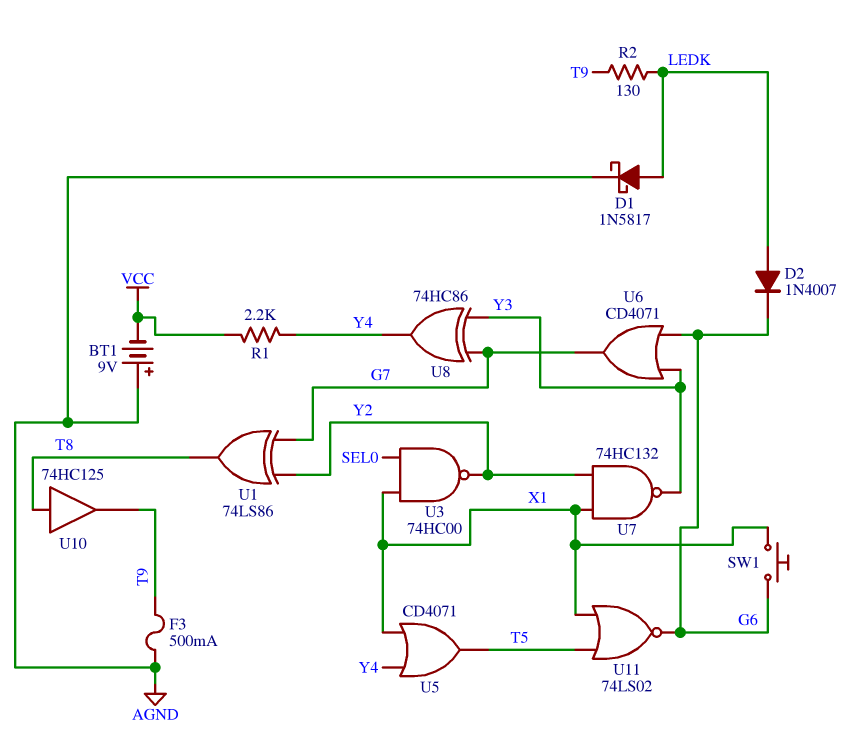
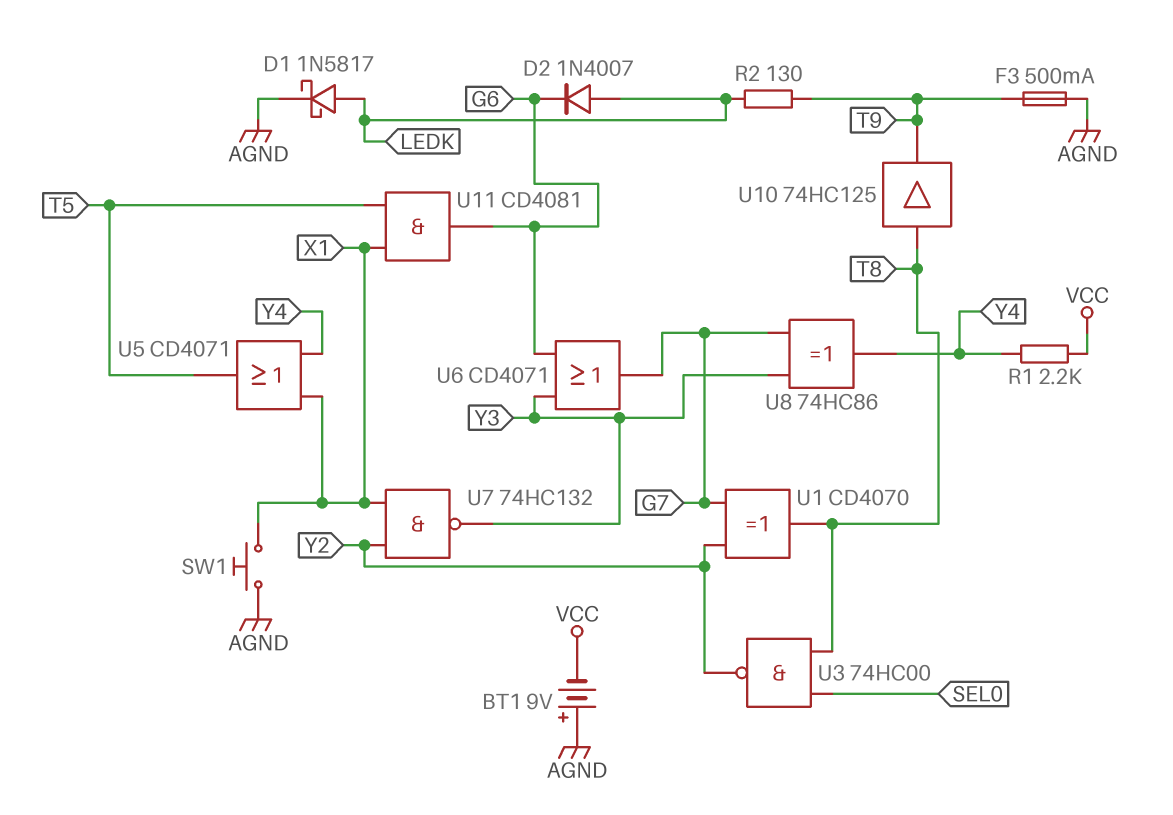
SW1: button (G6, X1) -> button (AGND, X1)
U1: XOR 74LS86 (in G7, in Y2, out T8) -> XOR CD4070 (in G7, in Y2, out T8)
U3: NAND 74HC00 (in SEL0, in X1, out Y2) -> NAND 74HC00 (in SEL0, in T8, out Y2)
U11: NOR 74LS02 (in T5, in X1, out G6) -> AND CD4081 (in T5, in X1, out G6)

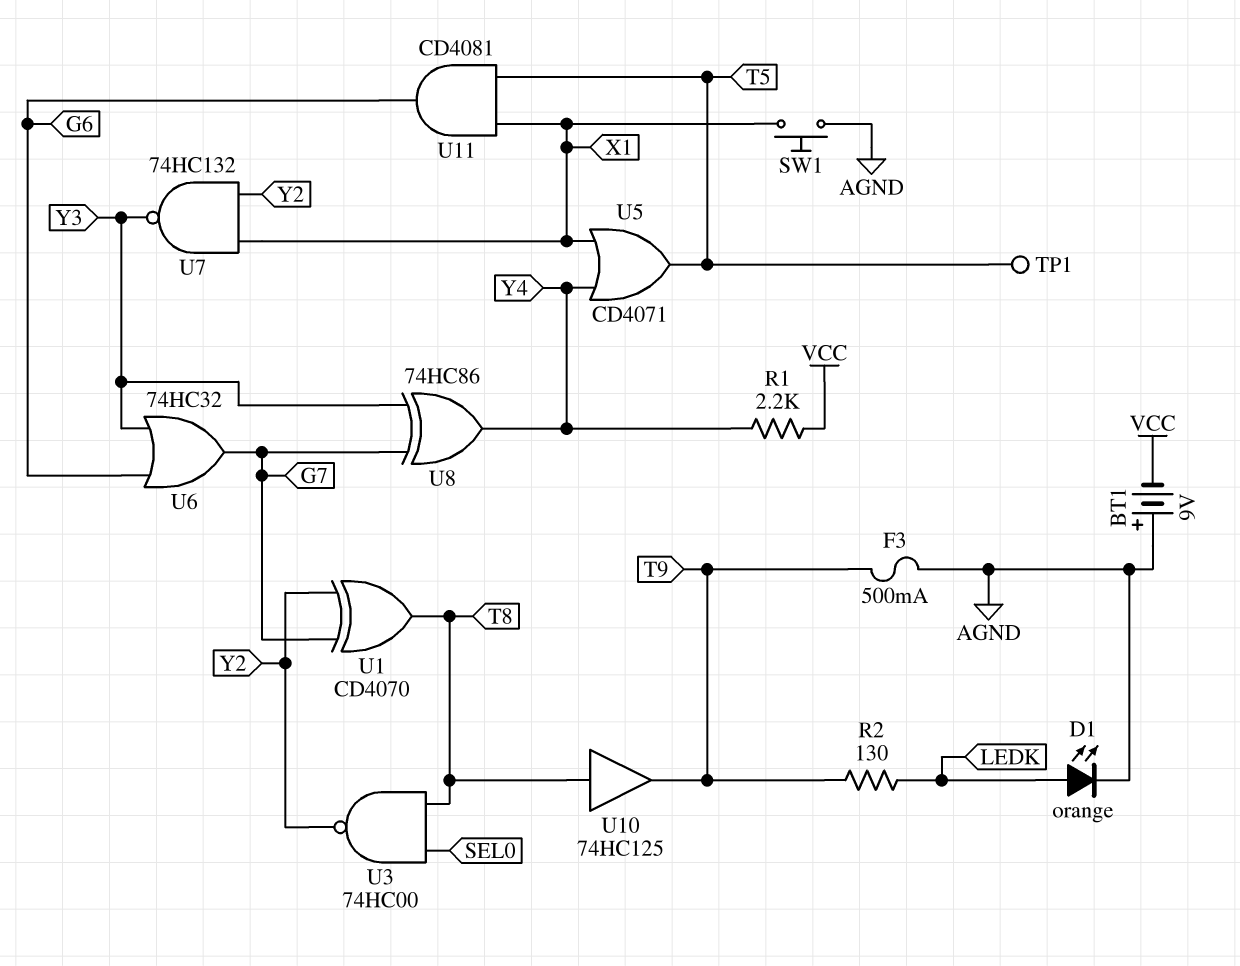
D1: schottky 1N5817 (A LEDK, K AGND) -> LED orange (A LEDK, K AGND)
D2: diode 1N4007 (A LEDK, K G6) -> none
TP1: none -> test point (T5)
U6: OR CD4071 (in G6, in Y3, out G7) -> OR 74HC32 (in G6, in Y3, out G7)

